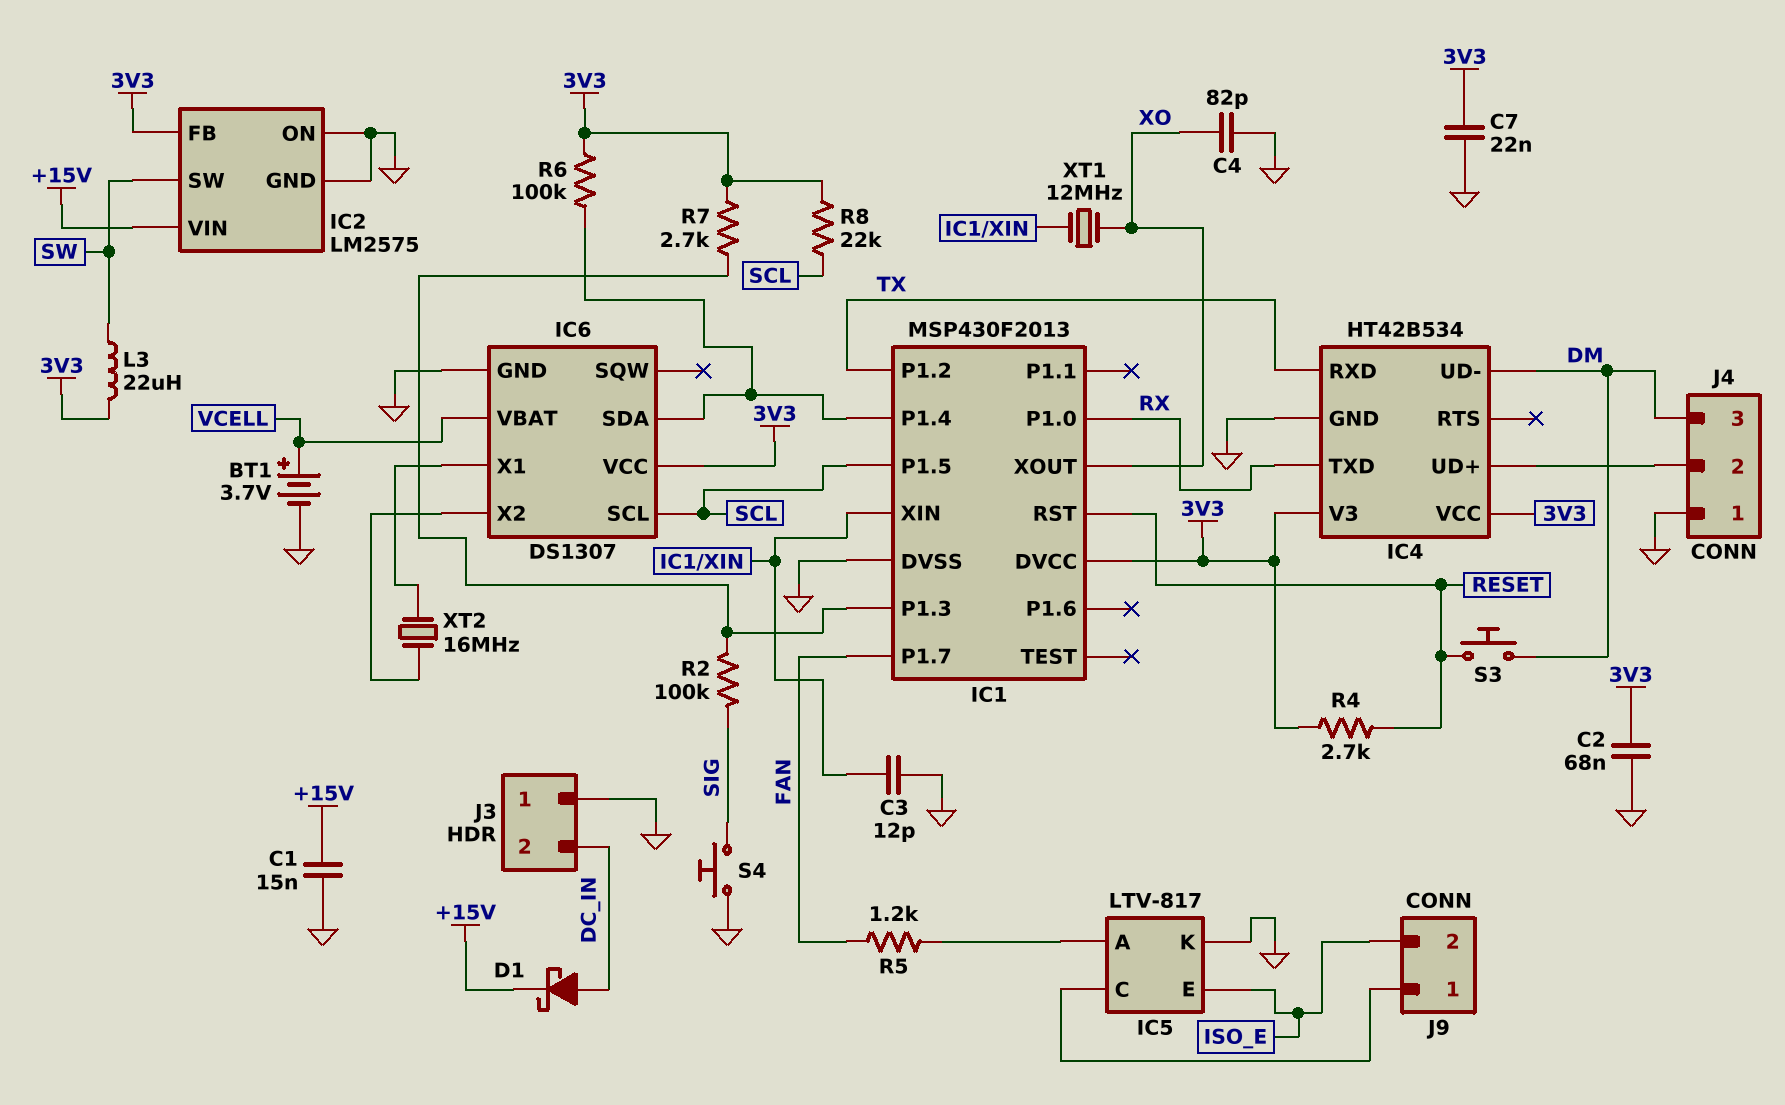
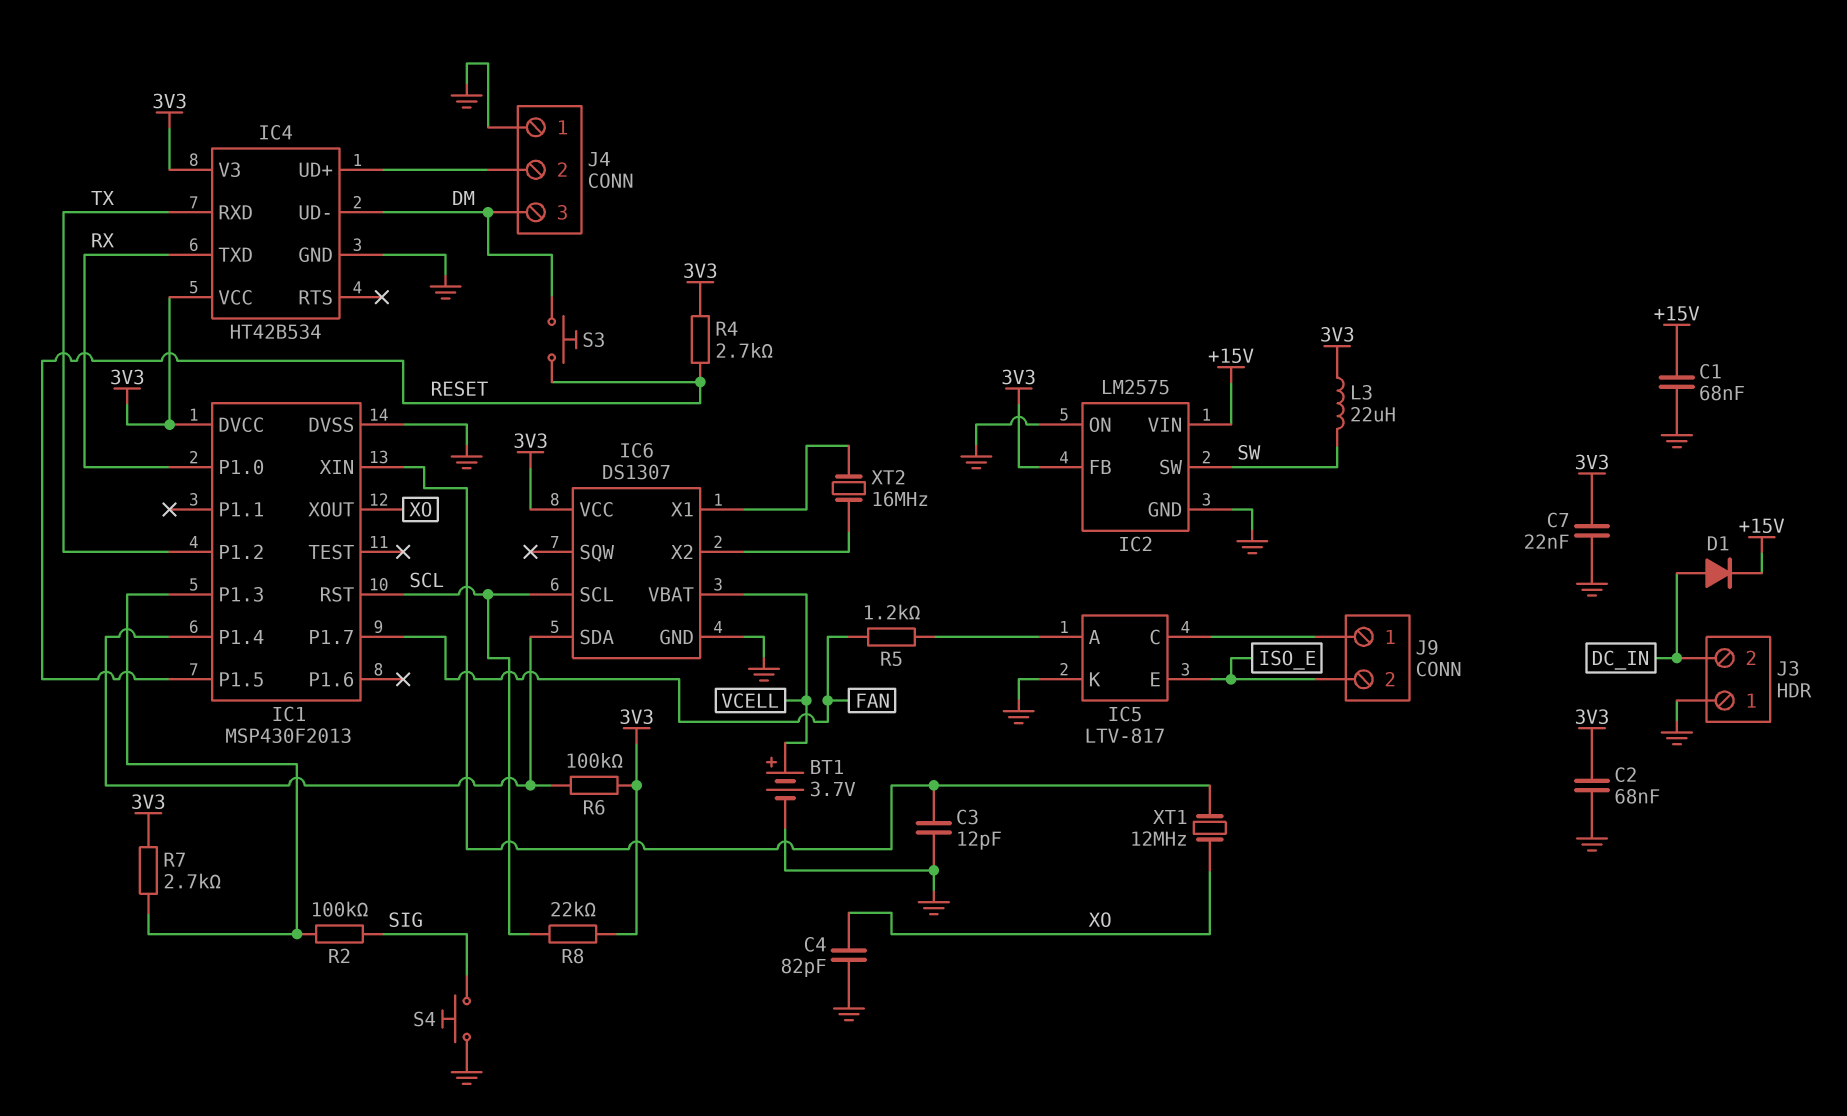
C1: 15nF (+15V, GND) -> 68nF (+15V, GND)
D1: schottky (A DC_IN, K +15V) -> diode (A DC_IN, K +15V)
IC1 pin P1.5: SCL -> RESET
IC1 pin RST: RESET -> SCL

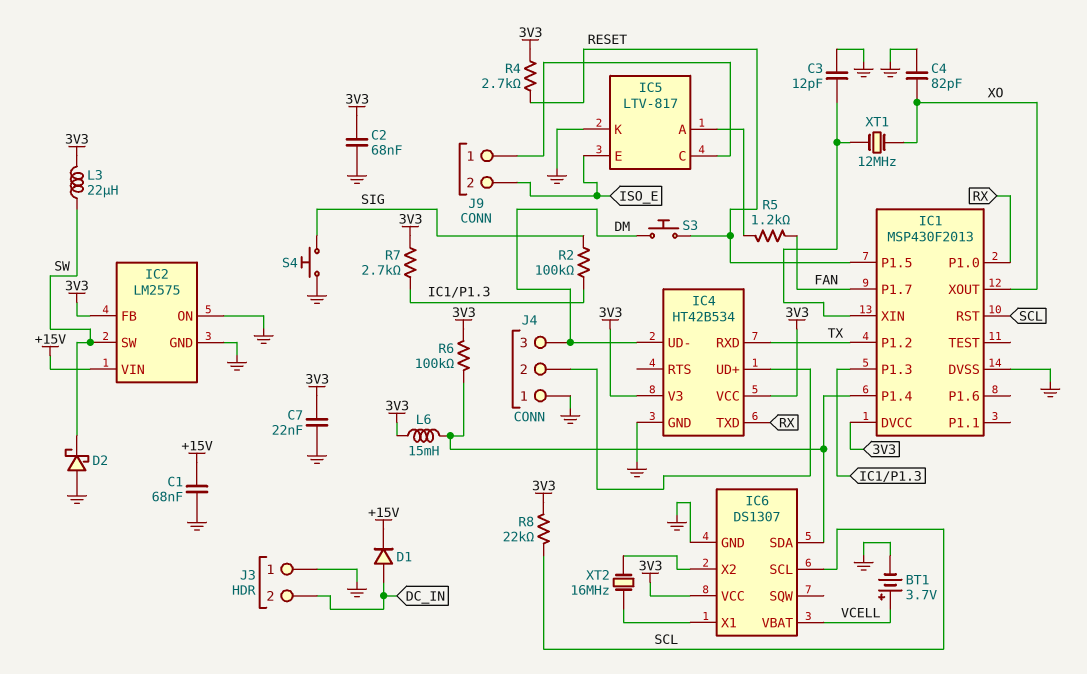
D2: none -> schottky (A GND, K SW)
L6: none -> 15mH (3V3, IC1/P1.4)

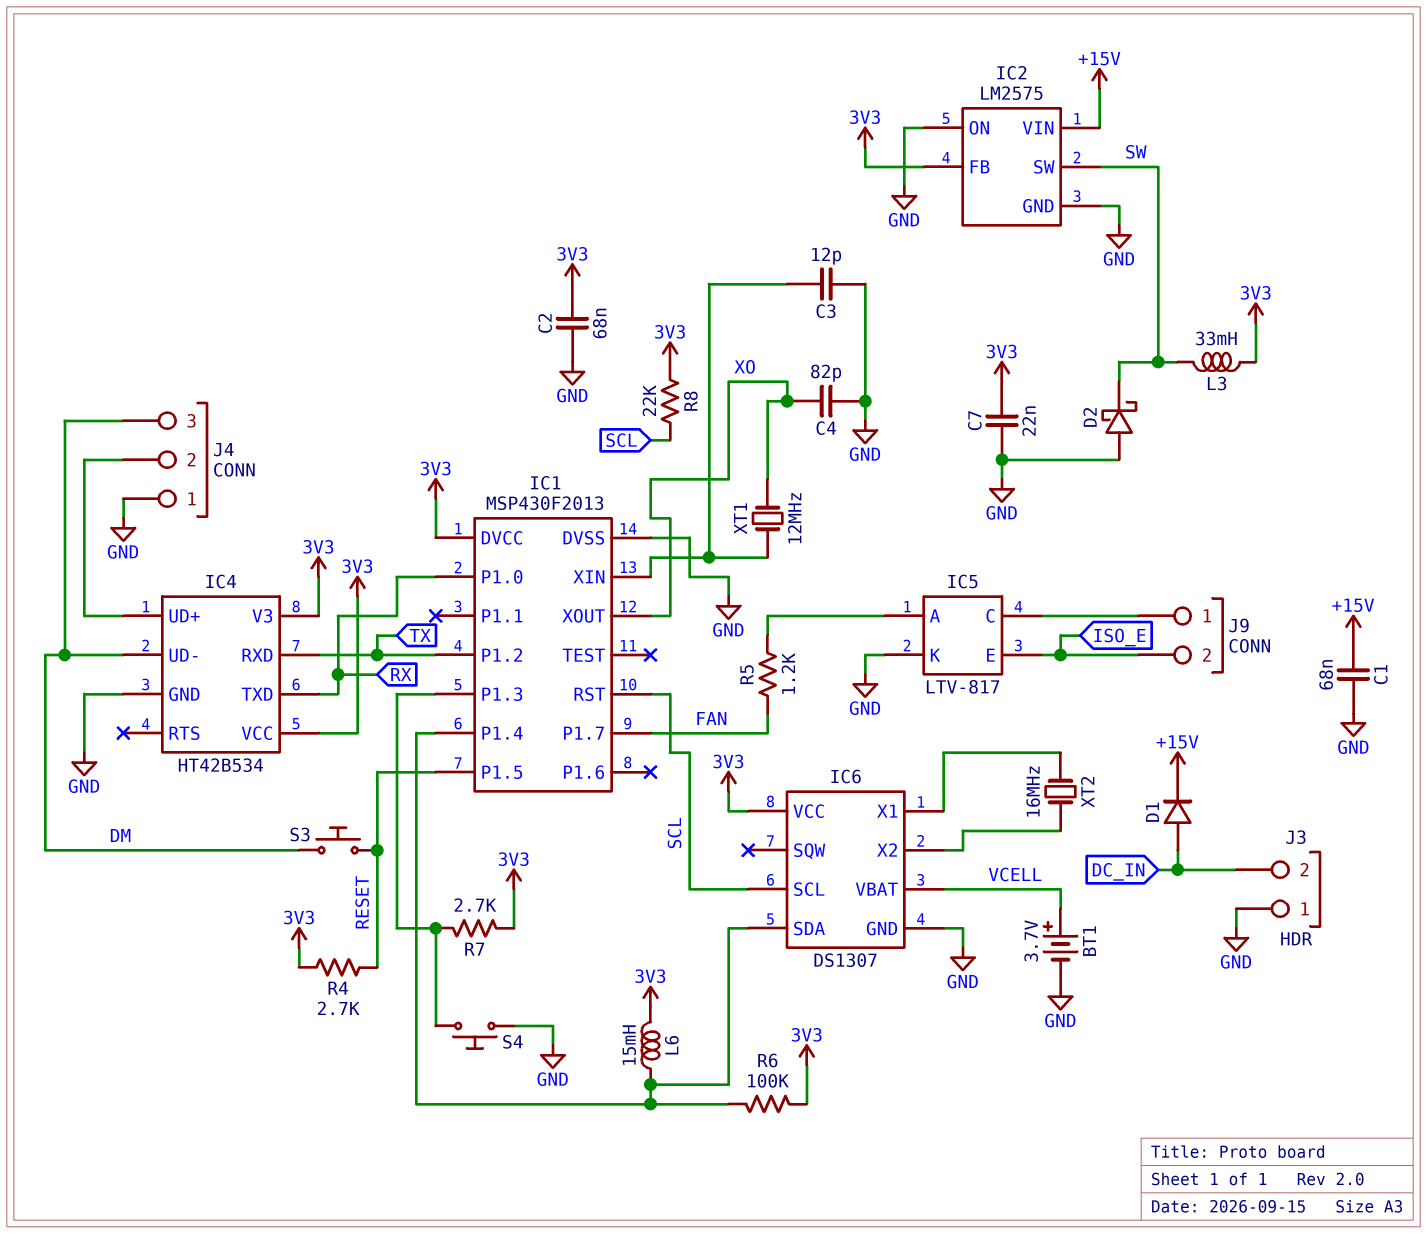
L3: 22uH (3V3, SW) -> 33mH (3V3, SW)
R2: 100k (IC1/P1.3, SIG) -> none
S4: button (GND, SIG) -> button (GND, IC1/P1.3)

